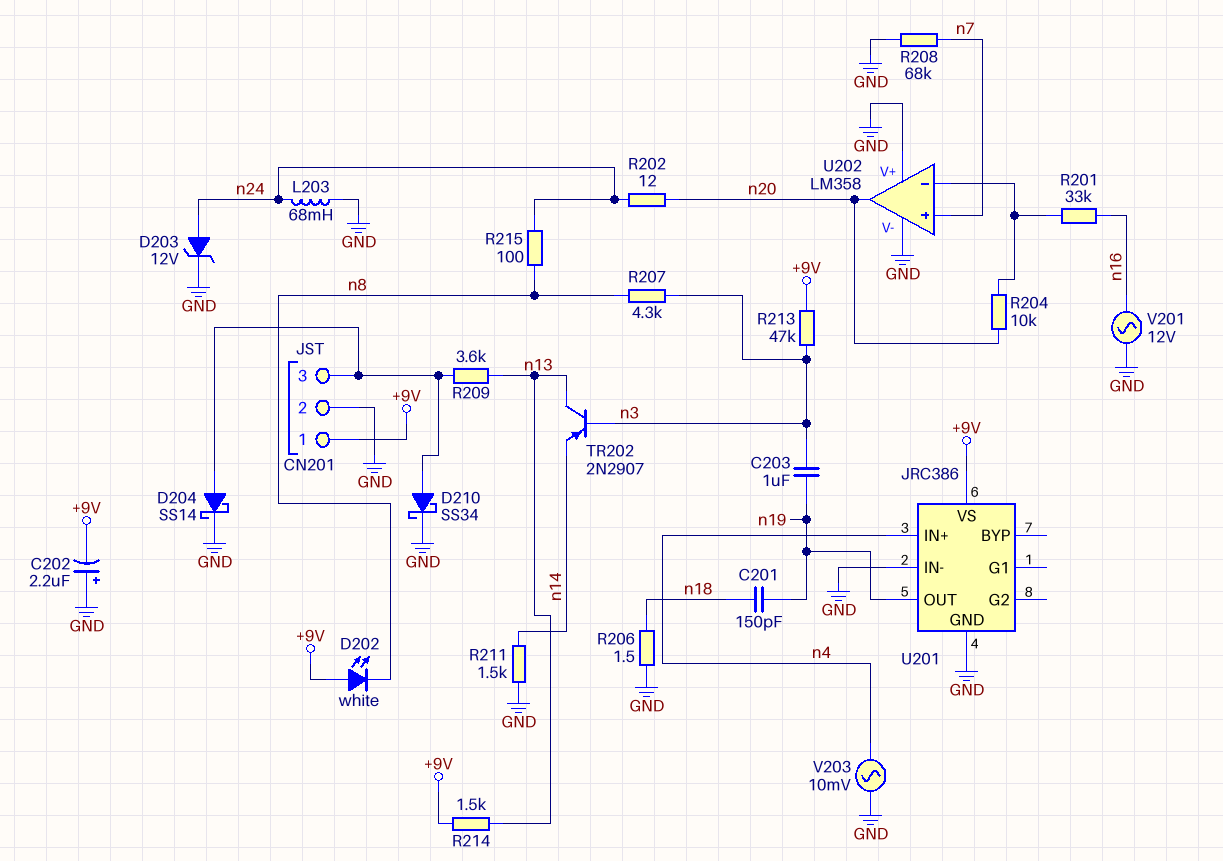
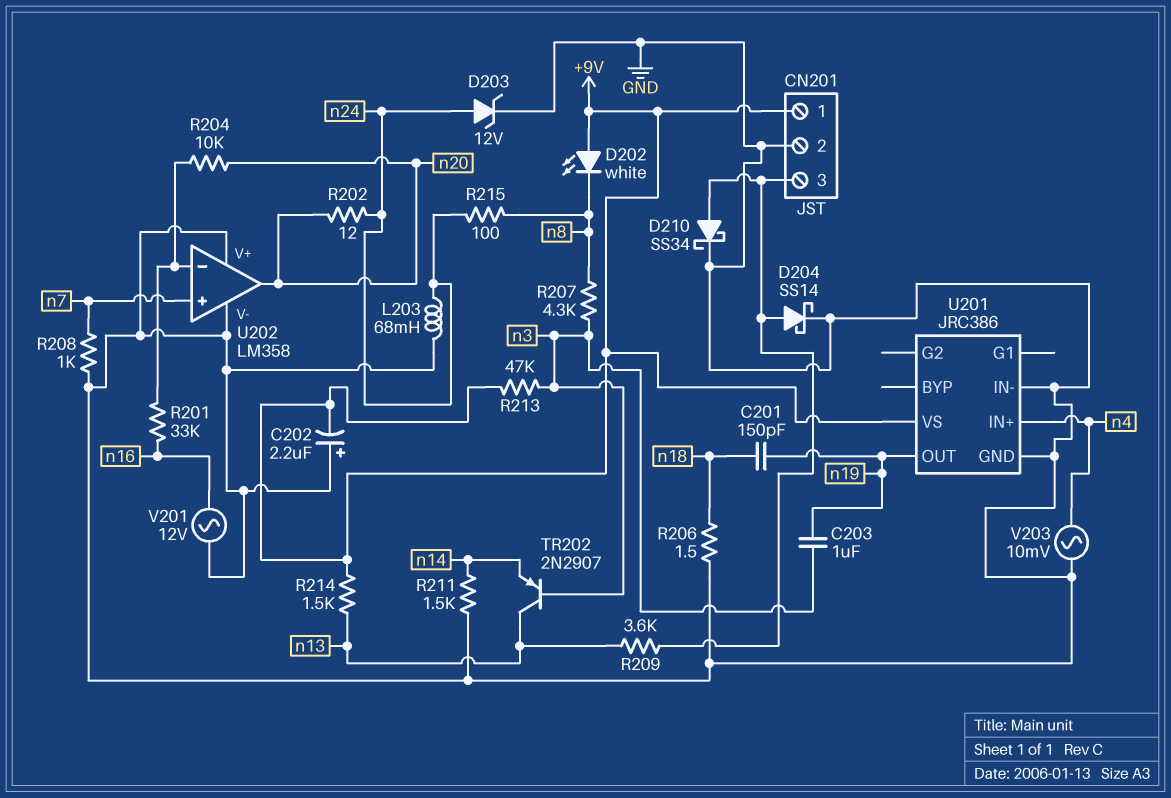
R208: 68k (GND, n7) -> 1k (GND, n7)

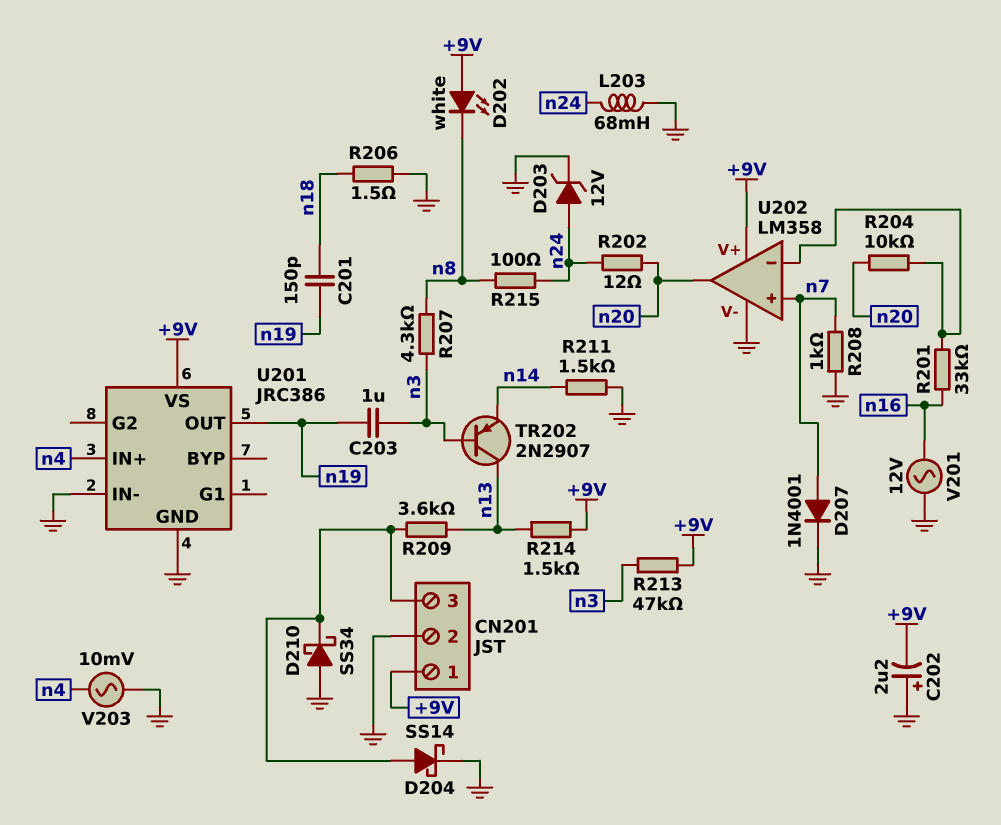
D207: none -> diode 1N4001 (A n7, K GND)
D210: schottky SS34 (A CN201/3, K GND) -> schottky SS34 (A GND, K CN201/3)
U202 pin V+: GND -> +9V

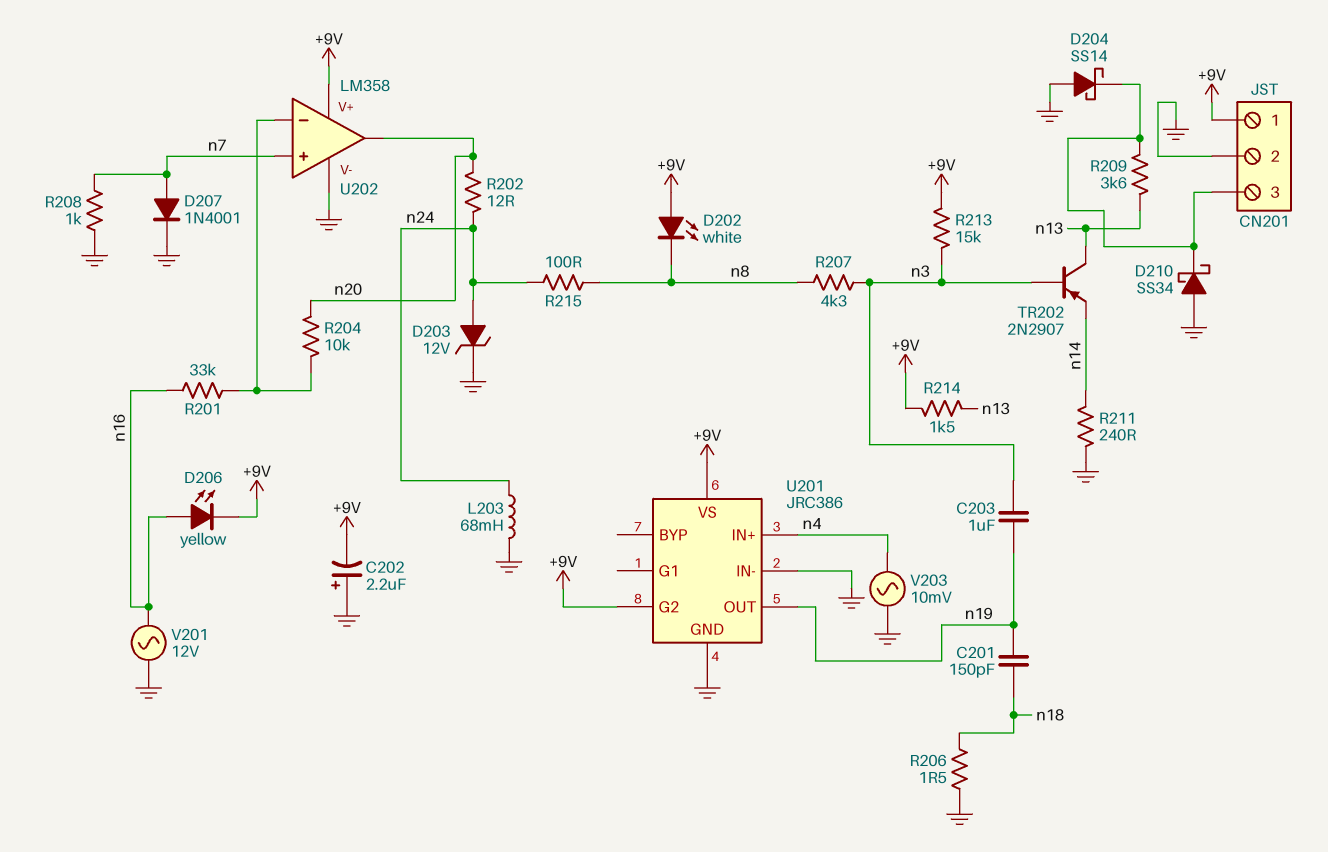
D204: schottky SS14 (A CN201/3, K GND) -> schottky SS14 (A GND, K CN201/3)
D206: none -> LED yellow (A n16, K +9V)
R211: 1.5k (GND, n14) -> 240 (GND, n14)
R213: 47k (+9V, n3) -> 15k (+9V, n3)
U201 pin G2: none -> +9V

